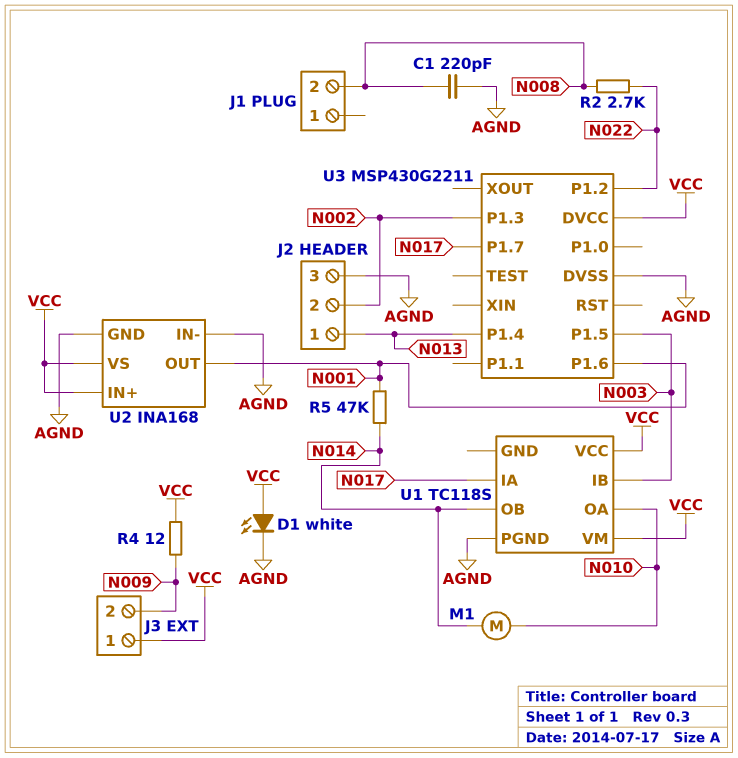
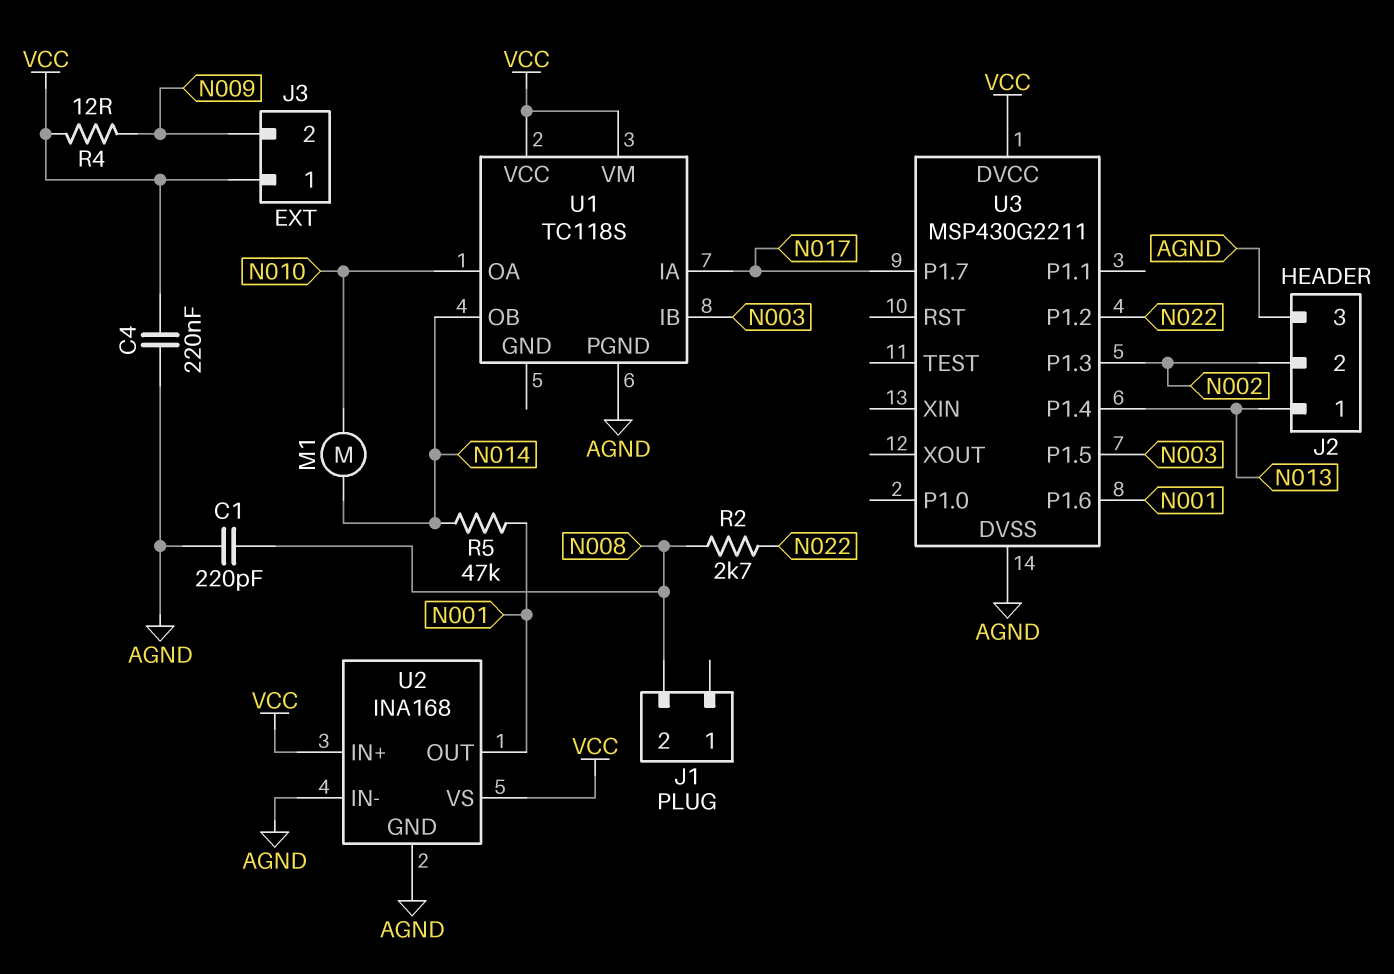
C4: none -> 220nF (AGND, VCC)
D1: LED white (A VCC, K AGND) -> none

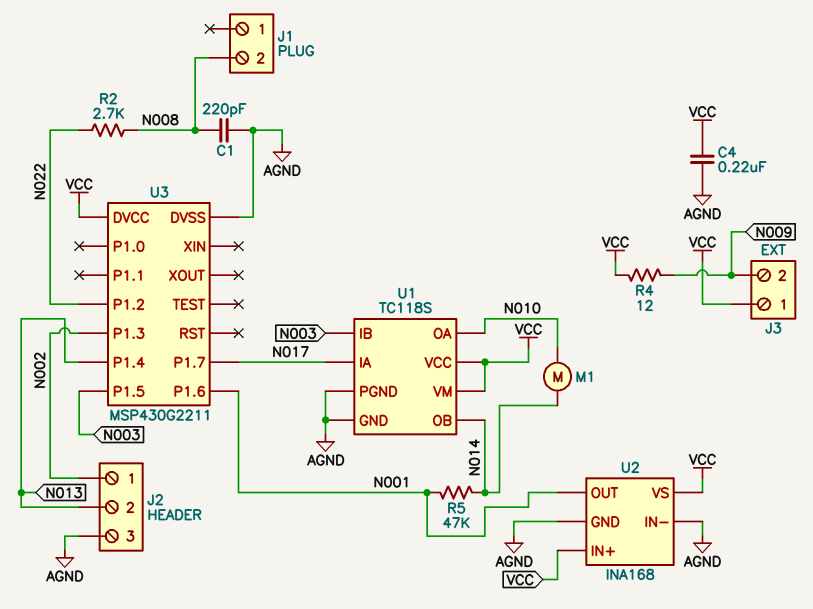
J2 pin 1: N013 -> N002
J2 pin 2: N002 -> N013
U1 pin GND: none -> AGND

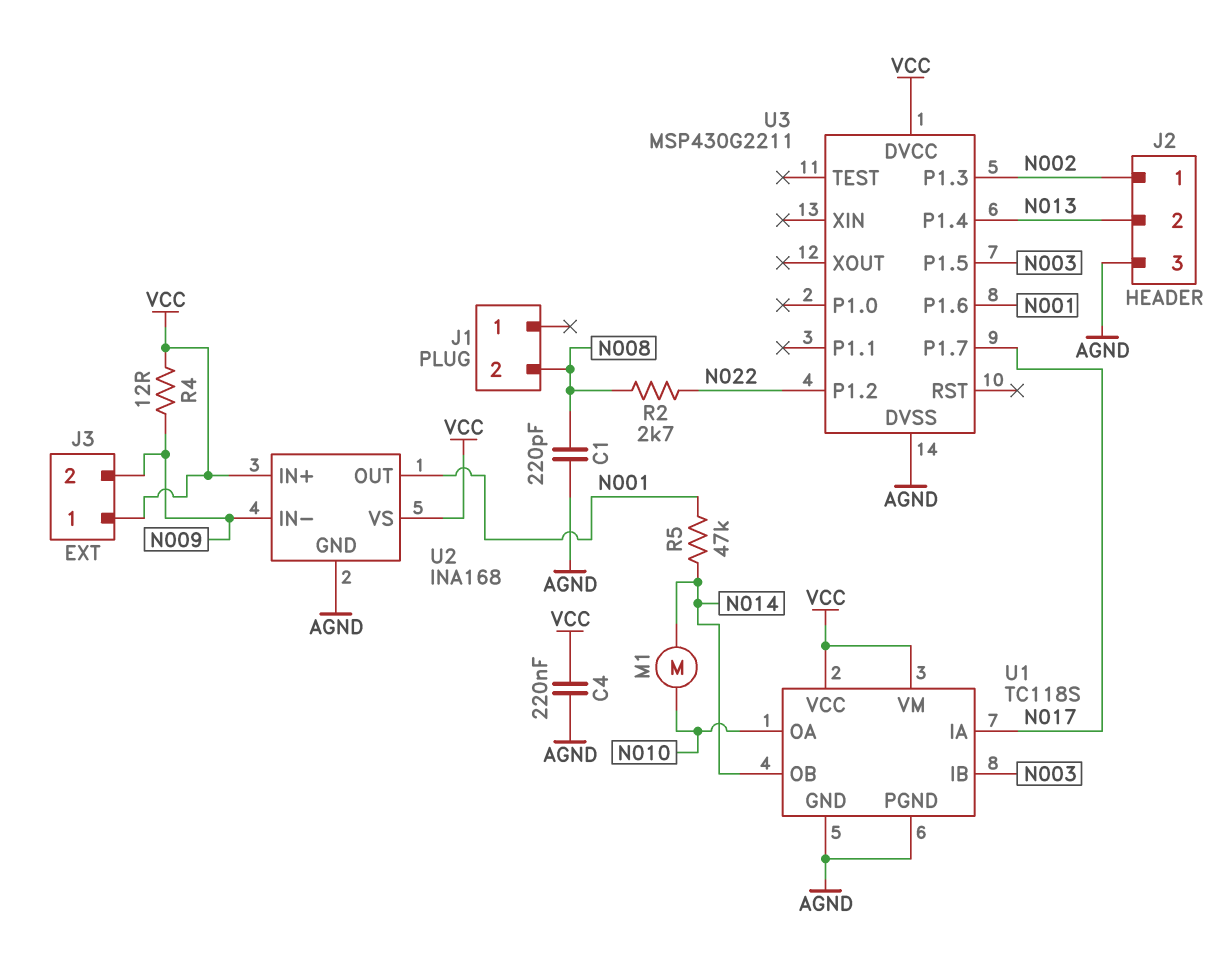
U2 pin IN-: AGND -> N009

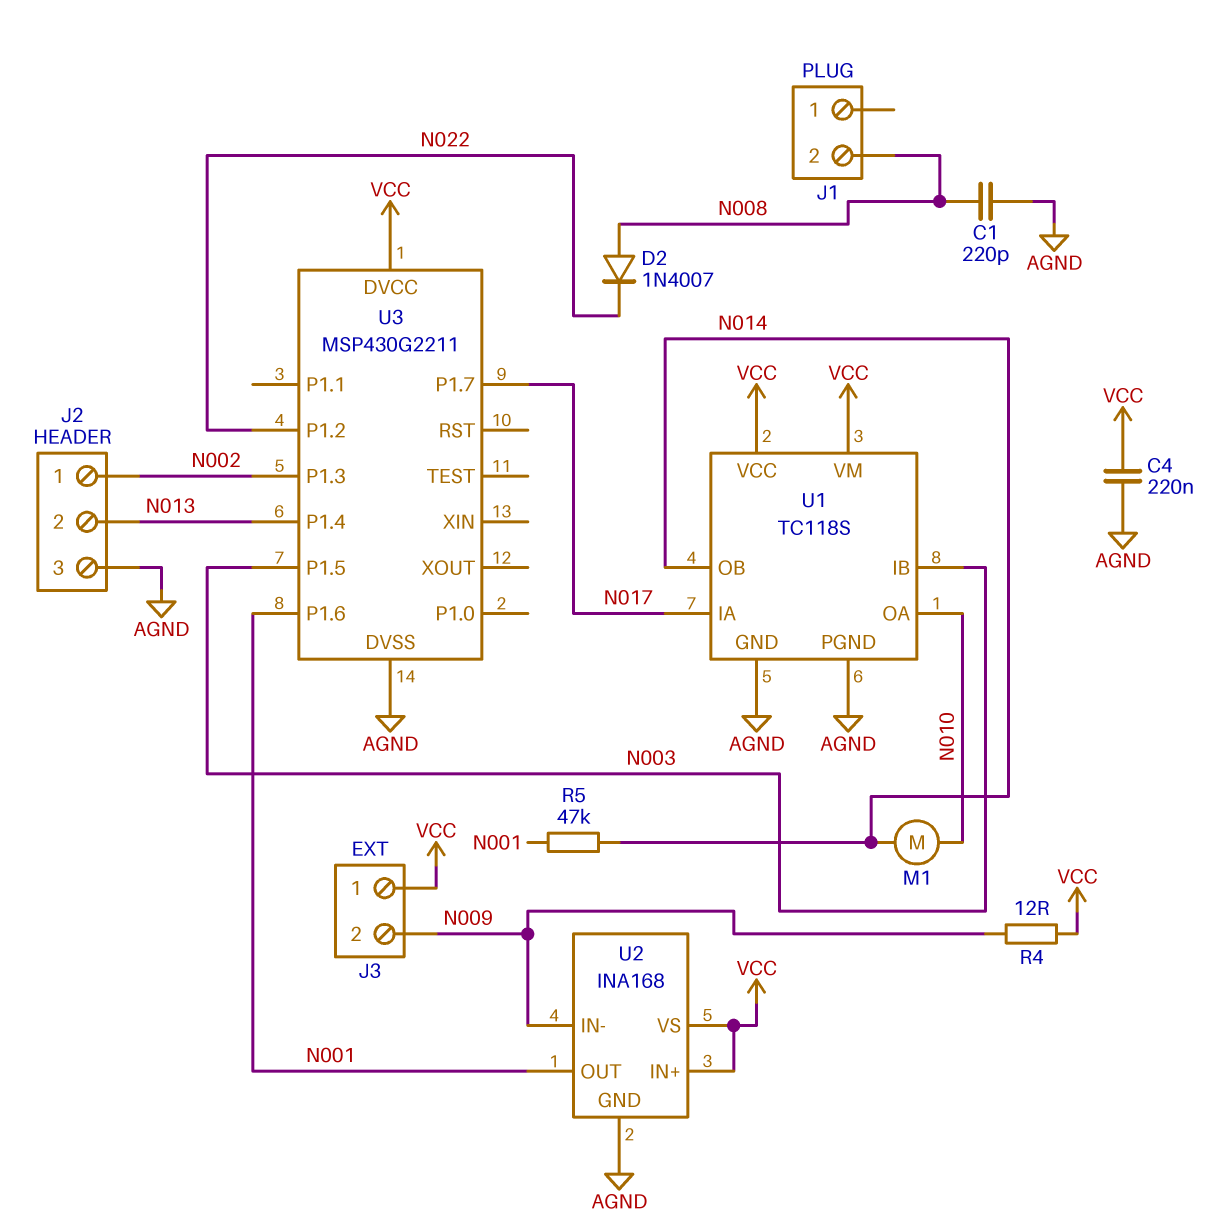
D2: none -> diode 1N4007 (A N008, K N022)
R2: 2.7k (N008, N022) -> none

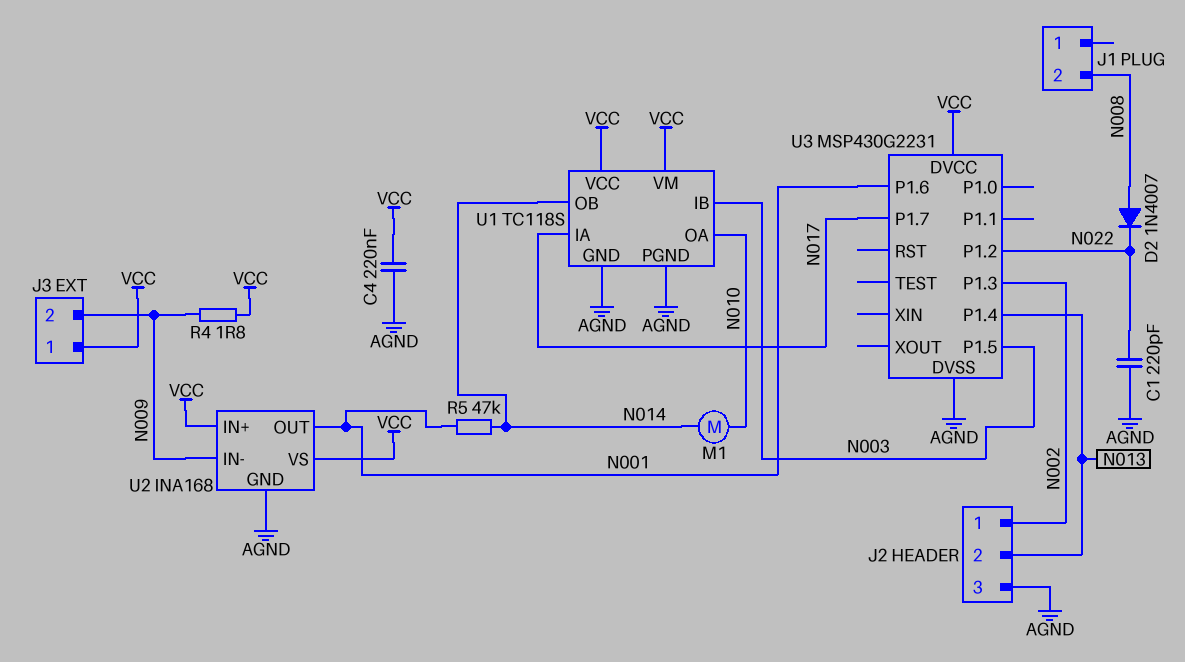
C1: 220pF (AGND, N008) -> 220pF (AGND, N022)
R4: 12 (N009, VCC) -> 1.8 (N009, VCC)
U3: MSP430G2211 -> MSP430G2231

